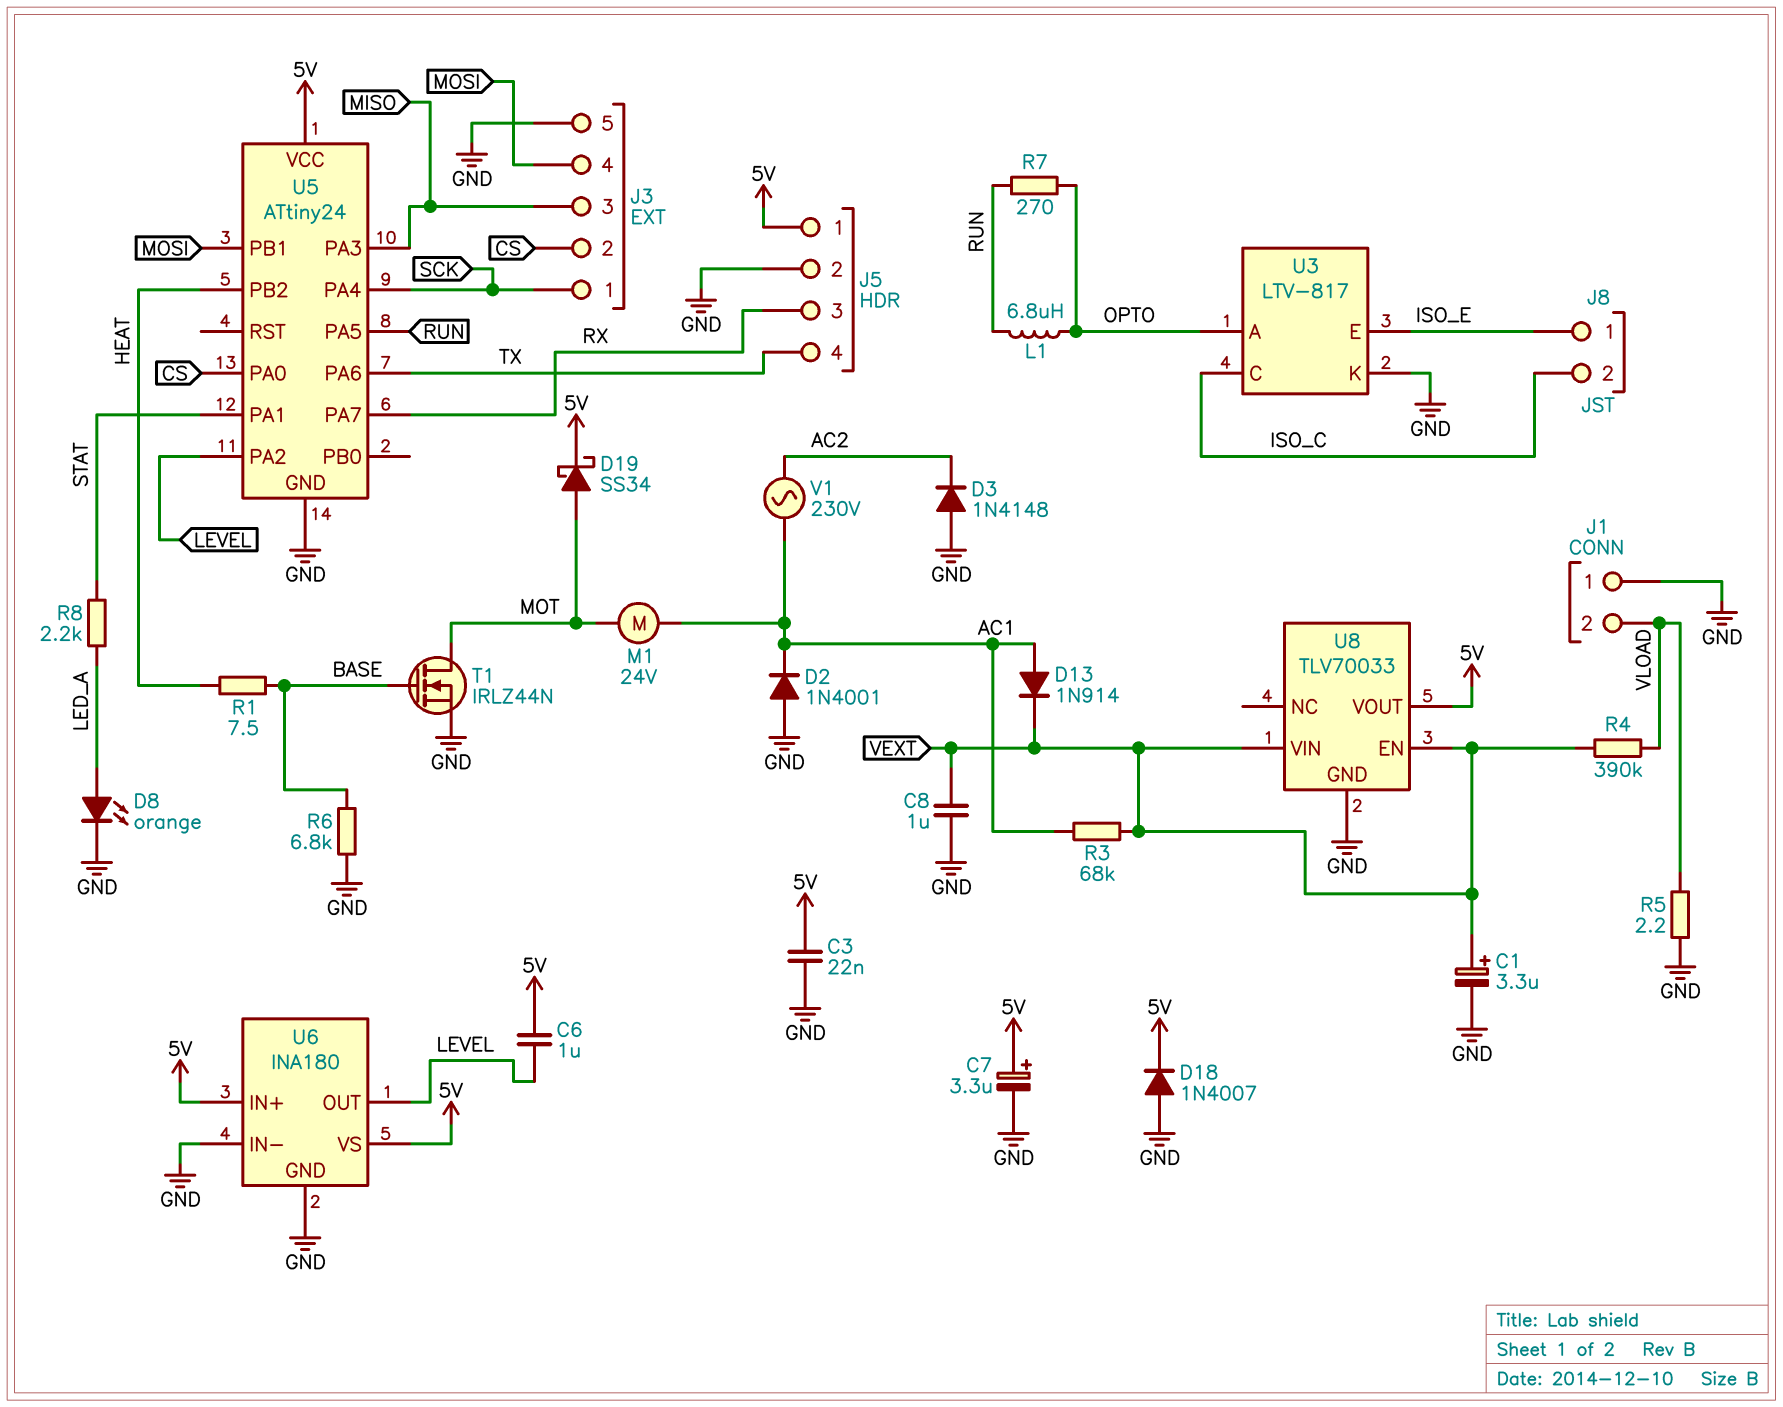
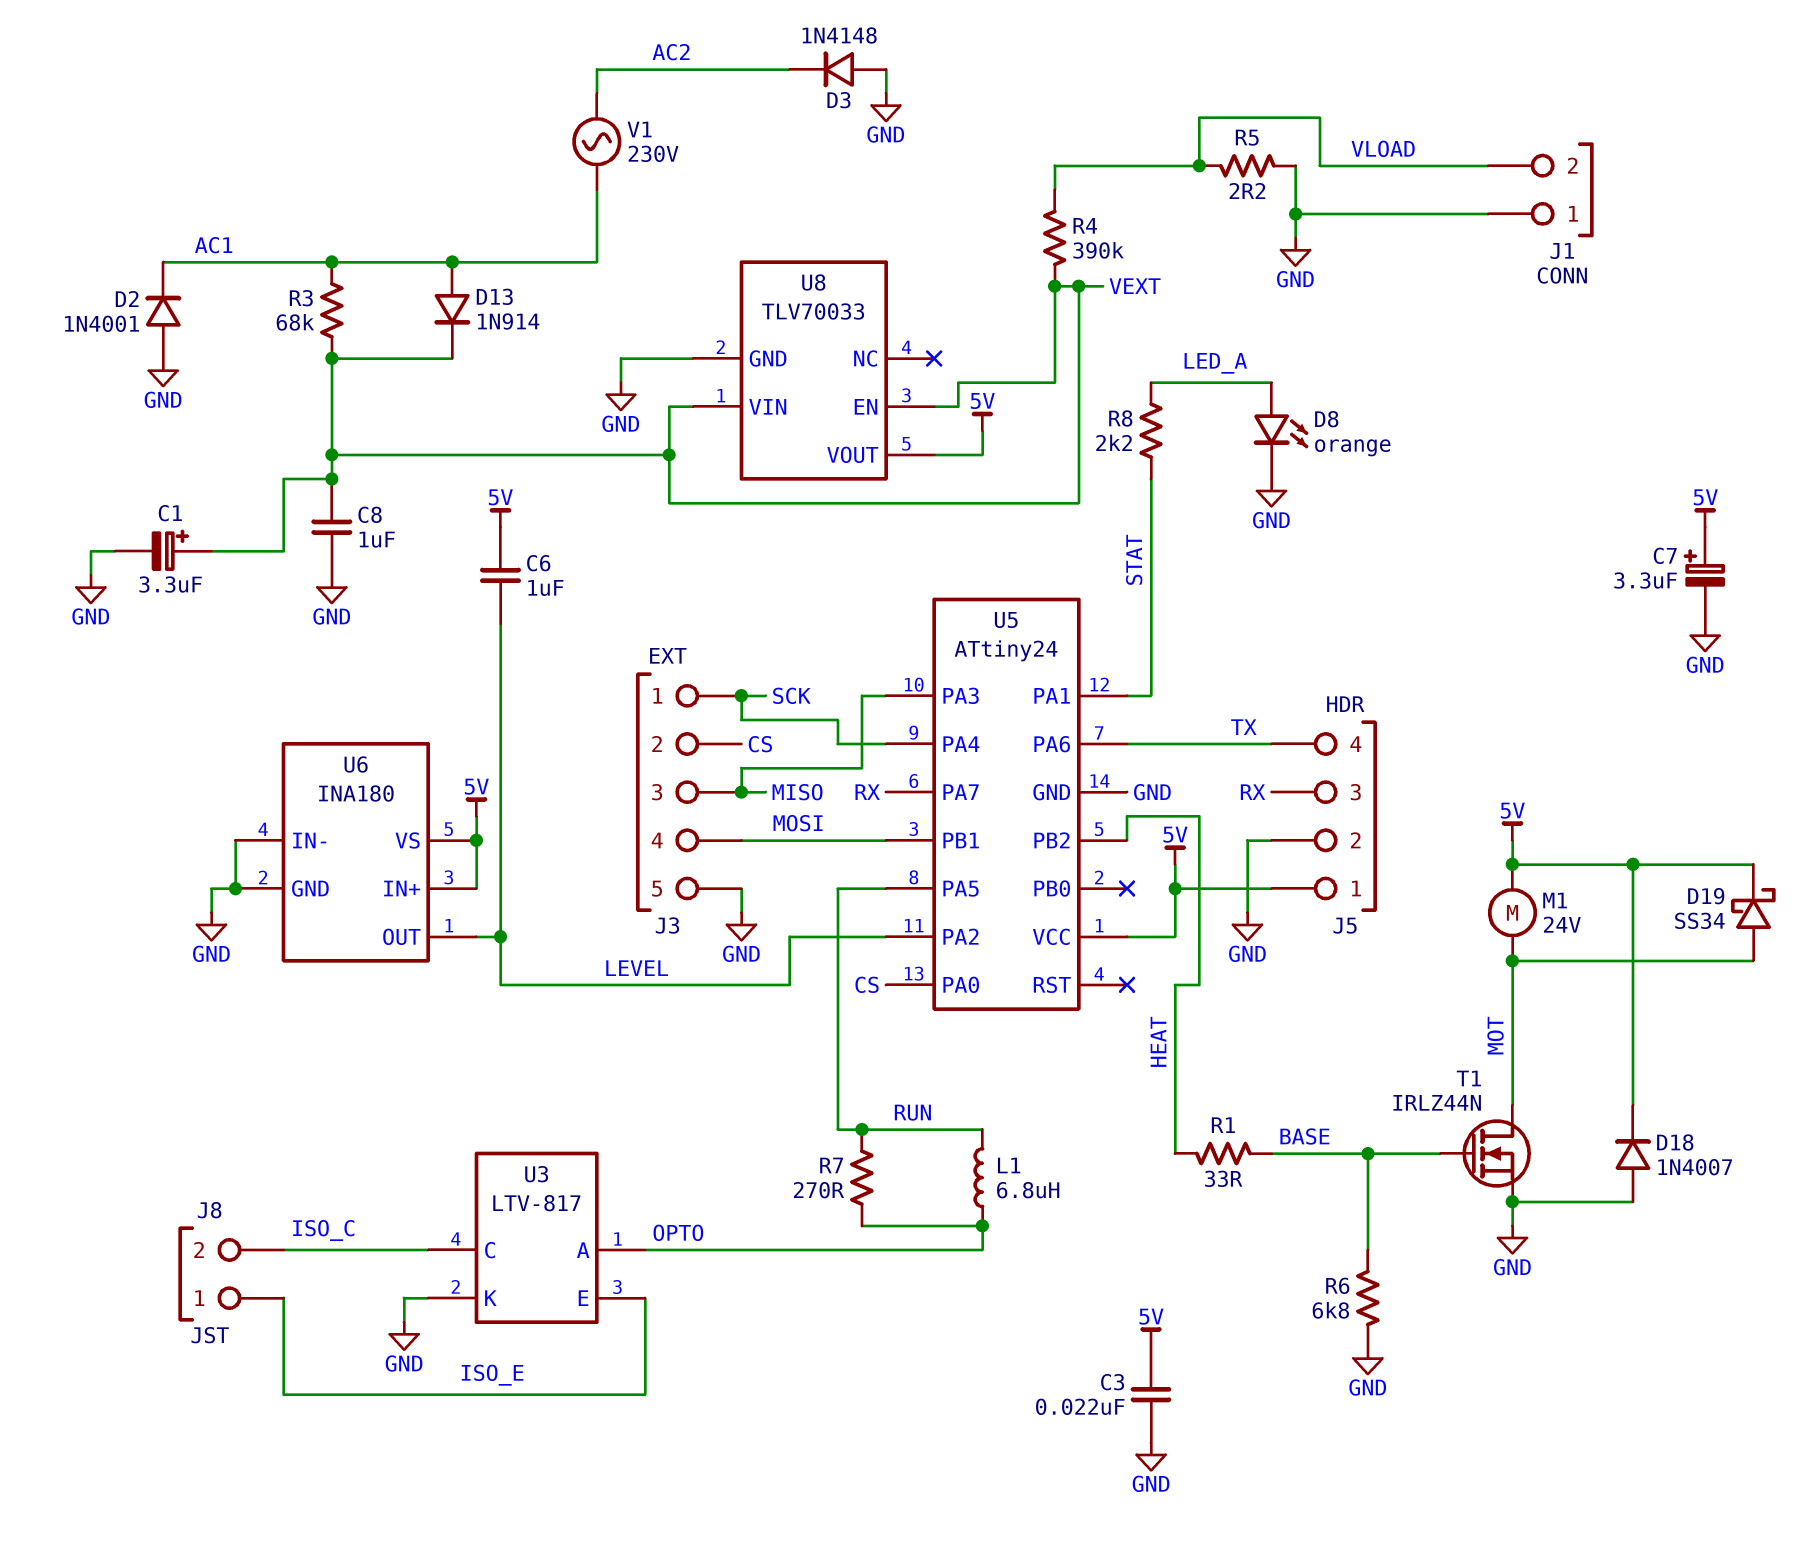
M1: motor 24V (AC1, MOT) -> motor 24V (5V, MOT)
R1: 7.5 (BASE, HEAT) -> 33 (BASE, HEAT)

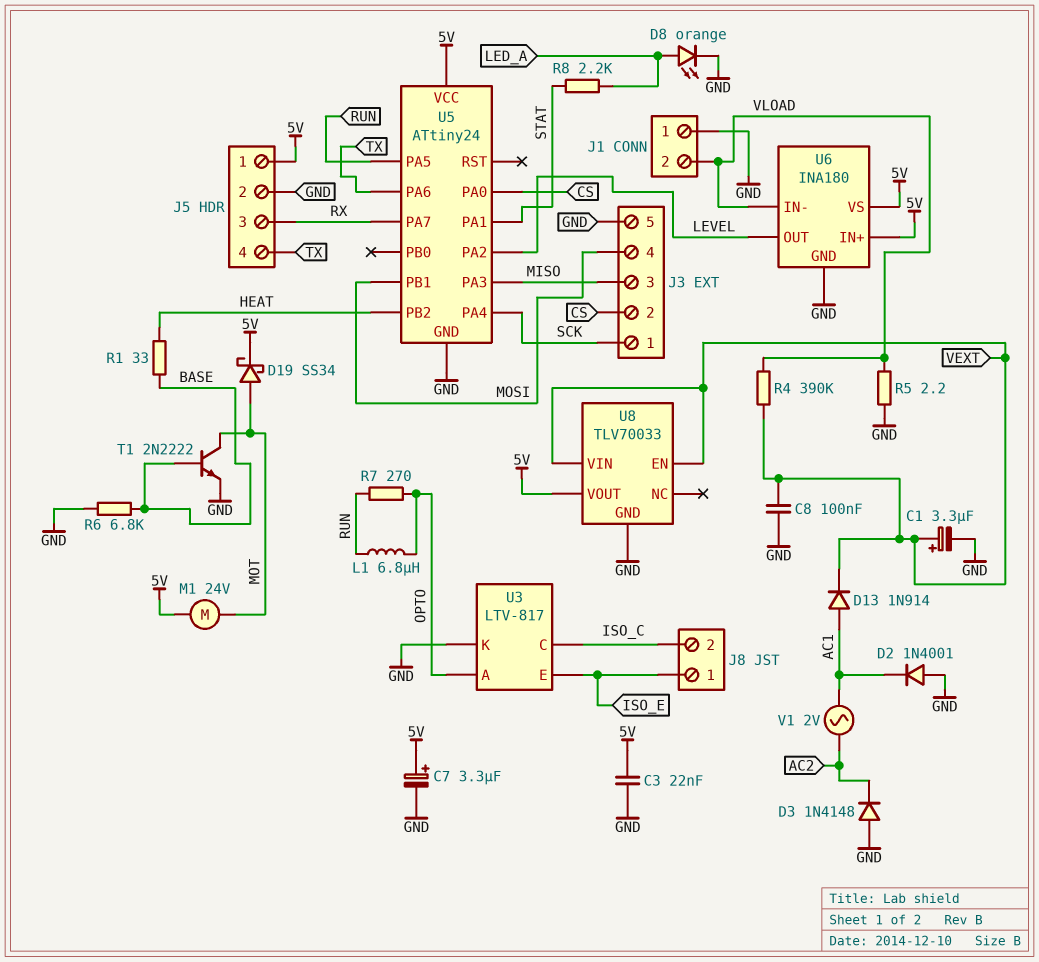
C6: 1uF (5V, LEVEL) -> none
C8: 1uF (GND, VEXT) -> 100nF (GND, VEXT)
D18: diode 1N4007 (A GND, K 5V) -> none
R3: 68k (AC1, VEXT) -> none
T1: NMOS IRLZ44N (G BASE, D MOT, S GND) -> NPN 2N2222 (B BASE, C MOT, E GND)
U6 pin IN-: GND -> VLOAD
V1: AC 230V (AC1, AC2) -> AC 2V (AC1, AC2)

